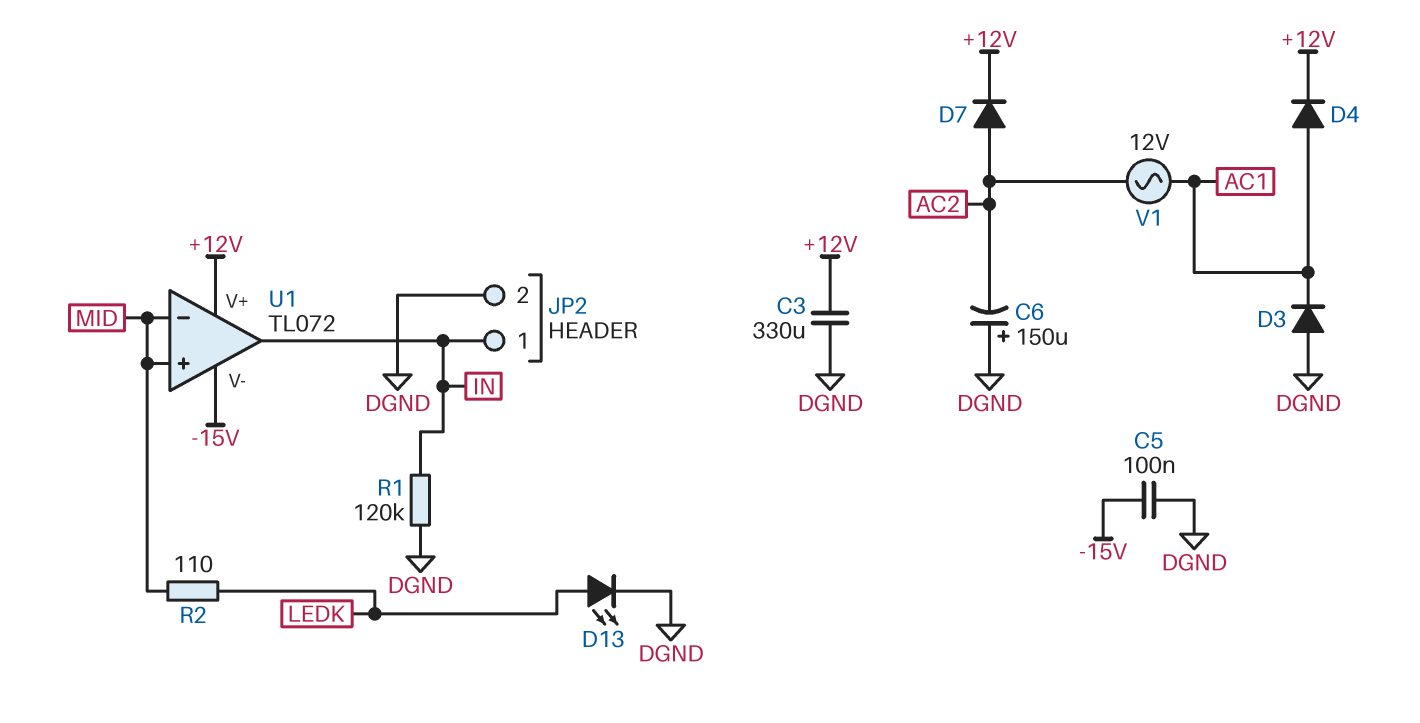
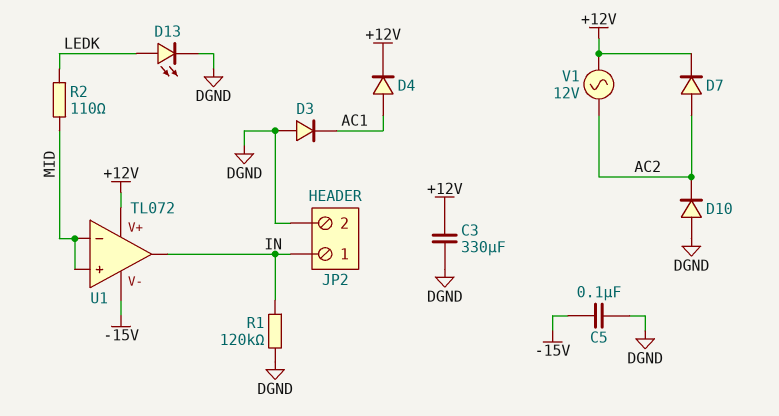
C6: 150uF (plus DGND, minus AC2) -> none
D10: none -> diode (A DGND, K AC2)
V1: AC 12V (AC1, AC2) -> AC 12V (+12V, AC2)

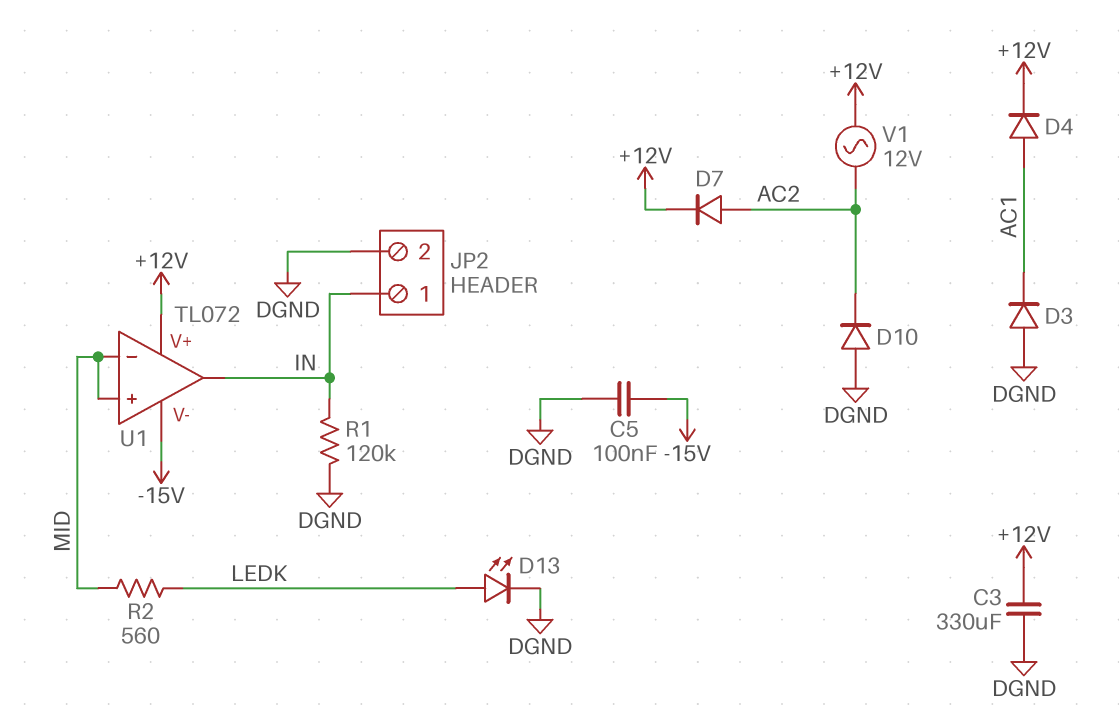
R2: 110 (LEDK, MID) -> 560 (LEDK, MID)

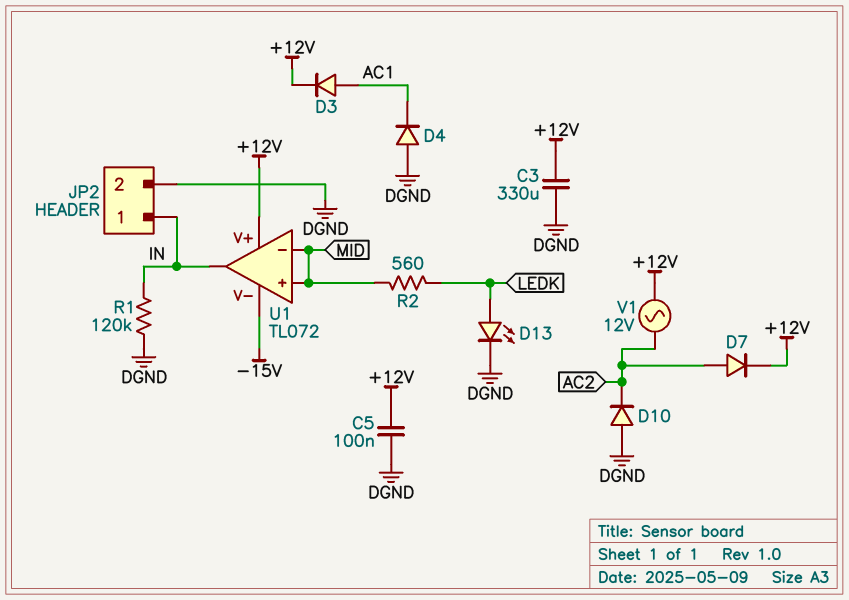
C5: 100nF (-15V, DGND) -> 100nF (+12V, DGND)
D3: diode (A DGND, K AC1) -> diode (A AC1, K +12V)
D4: diode (A AC1, K +12V) -> diode (A DGND, K AC1)

